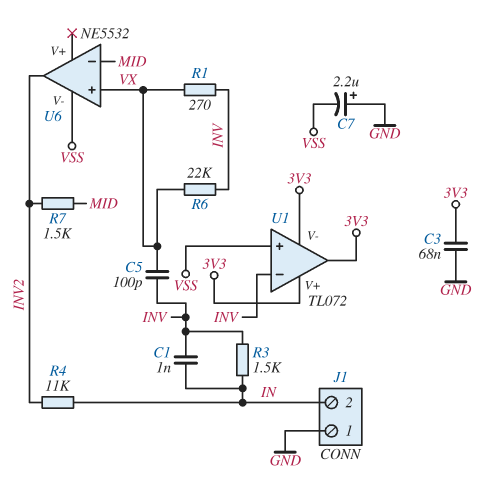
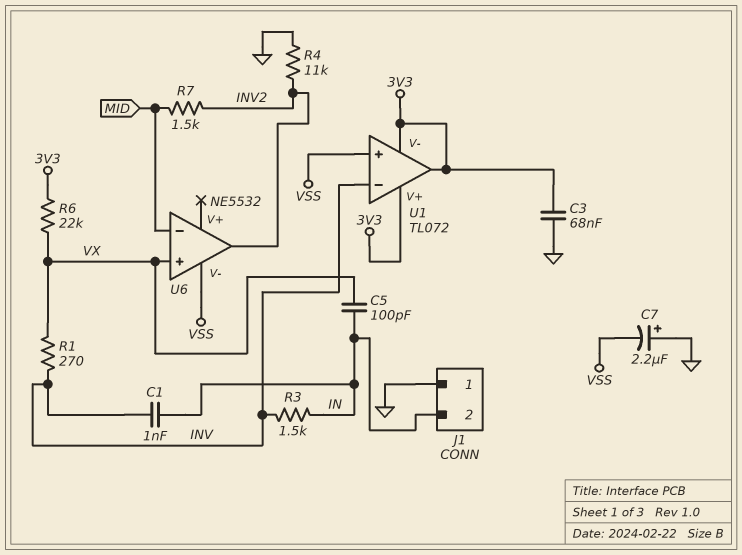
C5: 100pF (INV, VX) -> 100pF (IN, VX)
R4: 11k (IN, INV2) -> 11k (GND, INV2)
R6: 22k (INV, VX) -> 22k (3V3, VX)

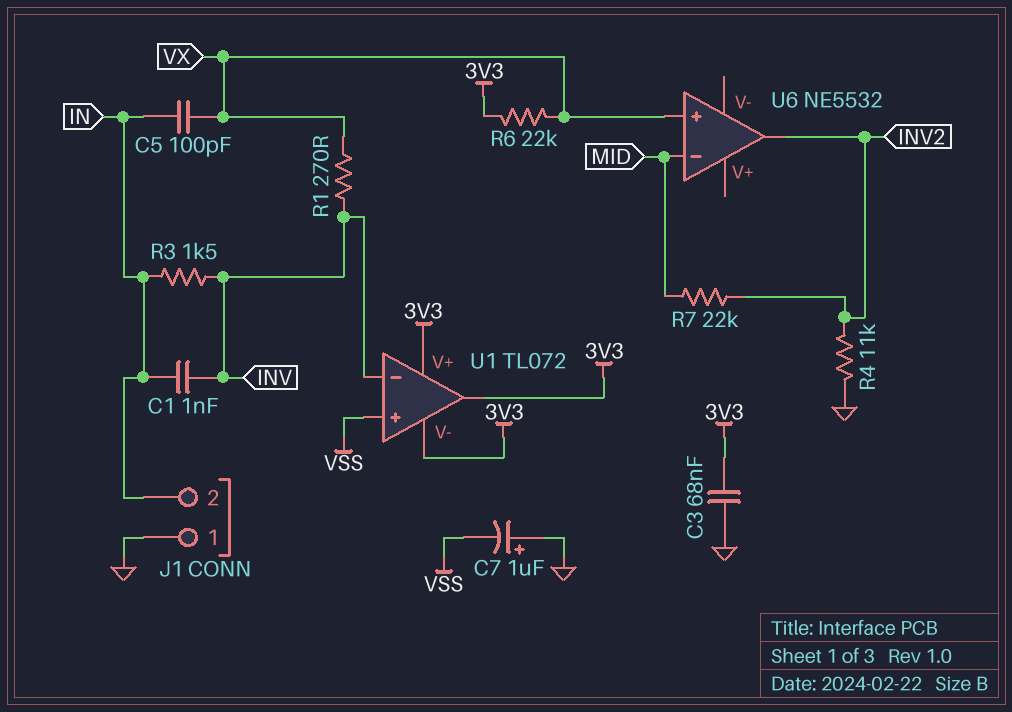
C7: 2.2uF (plus GND, minus VSS) -> 1uF (plus GND, minus VSS)
R7: 1.5k (INV2, MID) -> 22k (INV2, MID)
U6 pin V-: VSS -> none

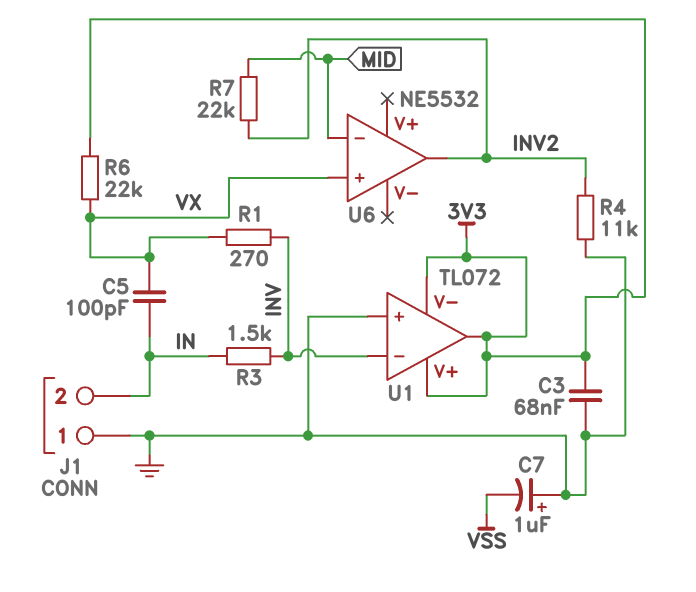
C1: 1nF (IN, INV) -> none
U1 pin in+: VSS -> GND

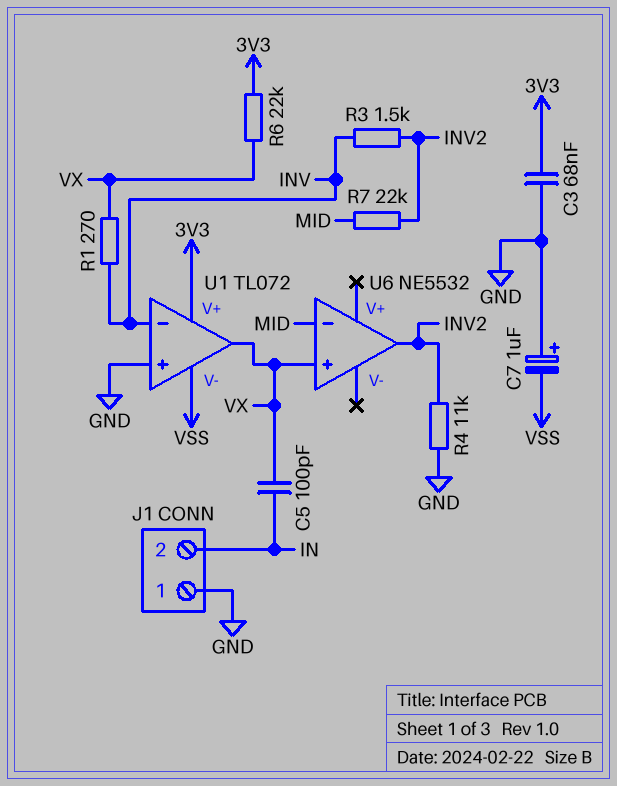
R3: 1.5k (IN, INV) -> 1.5k (INV, INV2)
U1 pin V-: 3V3 -> VSS
U1 pin out: 3V3 -> VX

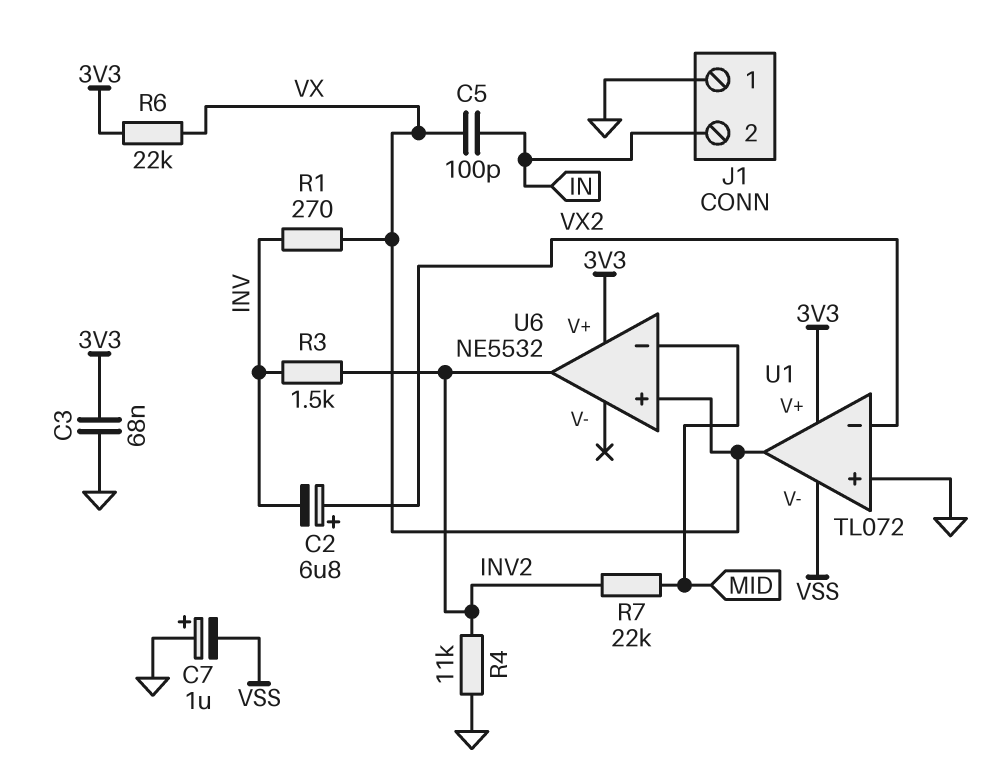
C2: none -> 6.8uF (plus VX2, minus INV)
U1 pin in-: INV -> VX2
U6 pin V+: none -> 3V3

